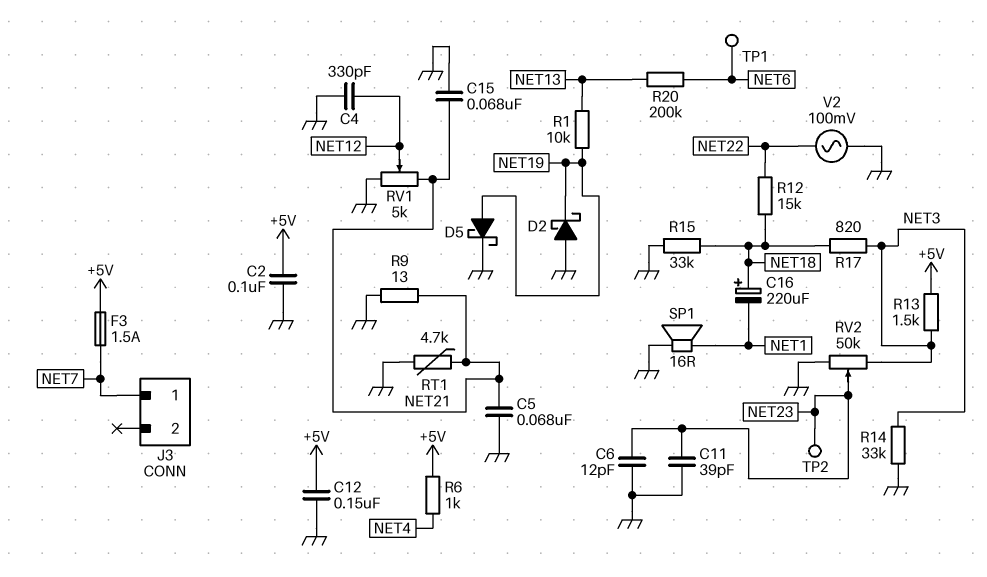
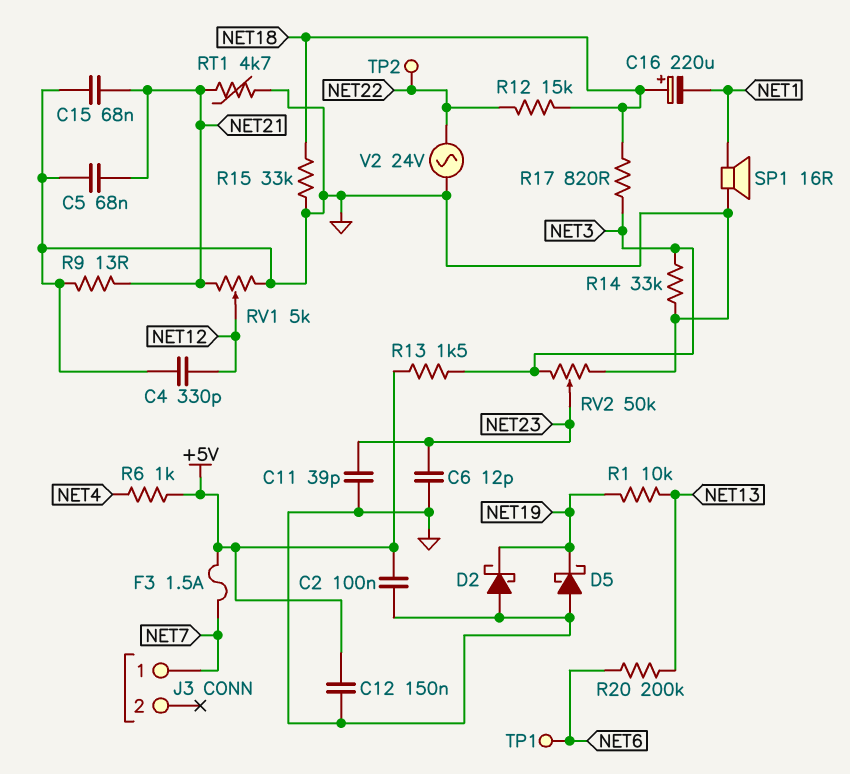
D5: schottky (A NET19, K GND) -> schottky (A GND, K NET19)
TP2: test point (NET23) -> test point (NET22)
V2: AC 100mV (GND, NET22) -> AC 24V (GND, NET22)

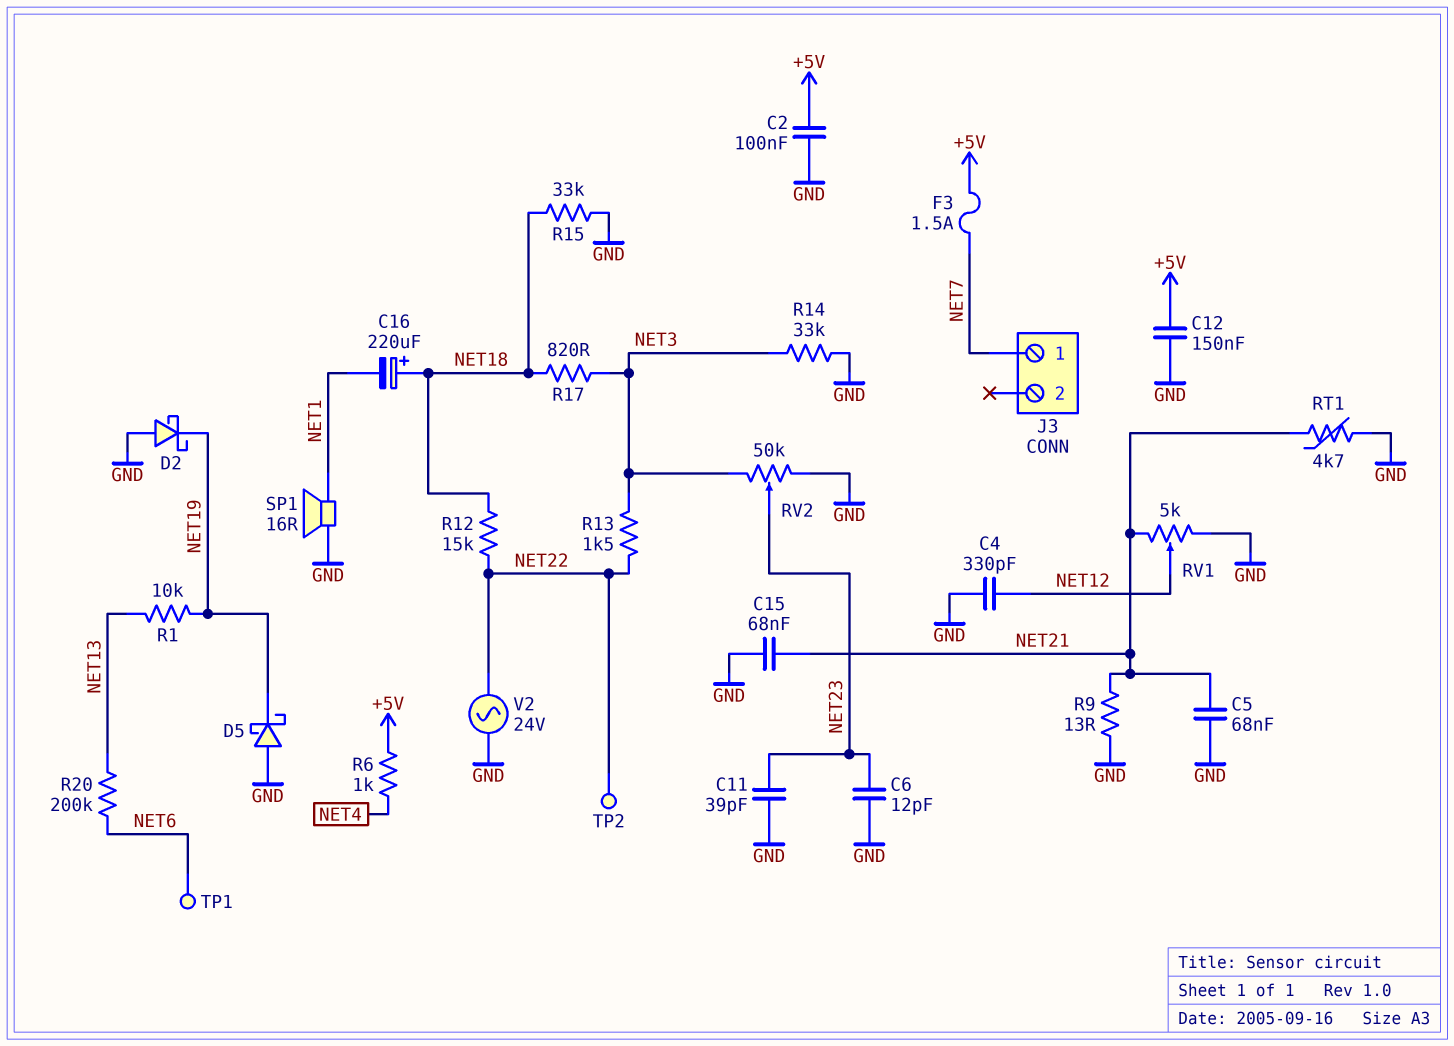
R13: 1.5k (+5V, NET3) -> 1.5k (NET3, NET22)

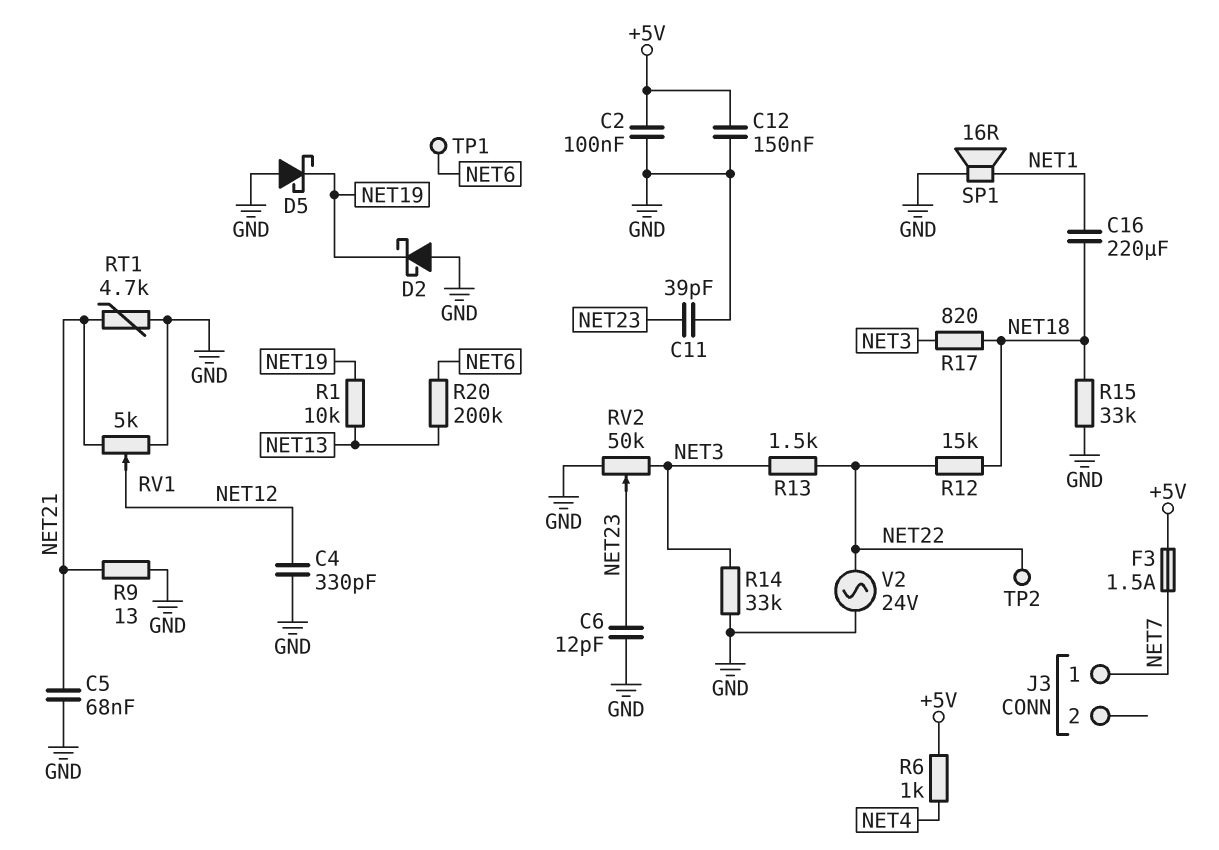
C15: 68nF (GND, NET21) -> none
C16: 220uF (plus NET18, minus NET1) -> 220uF (NET1, NET18)

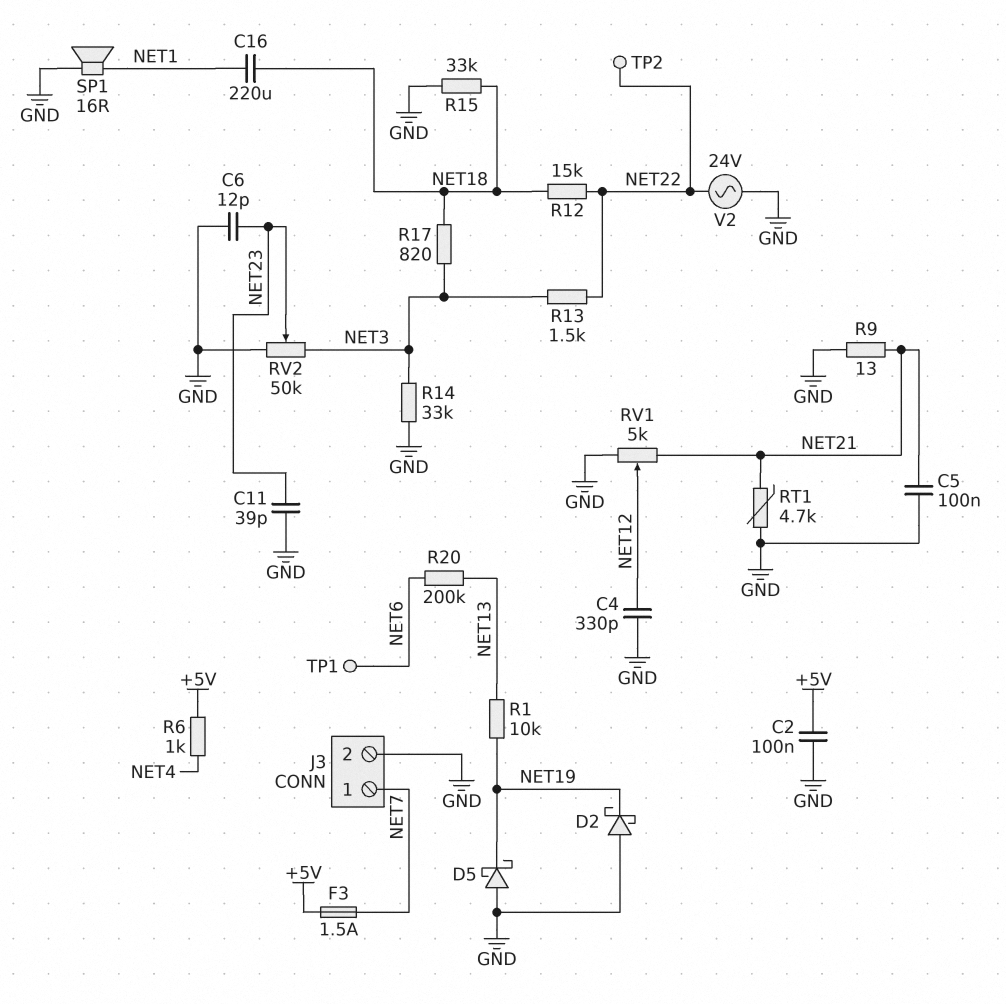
C5: 68nF (GND, NET21) -> 100nF (GND, NET21)
C12: 150nF (+5V, GND) -> none
J3 pin 2: none -> GND

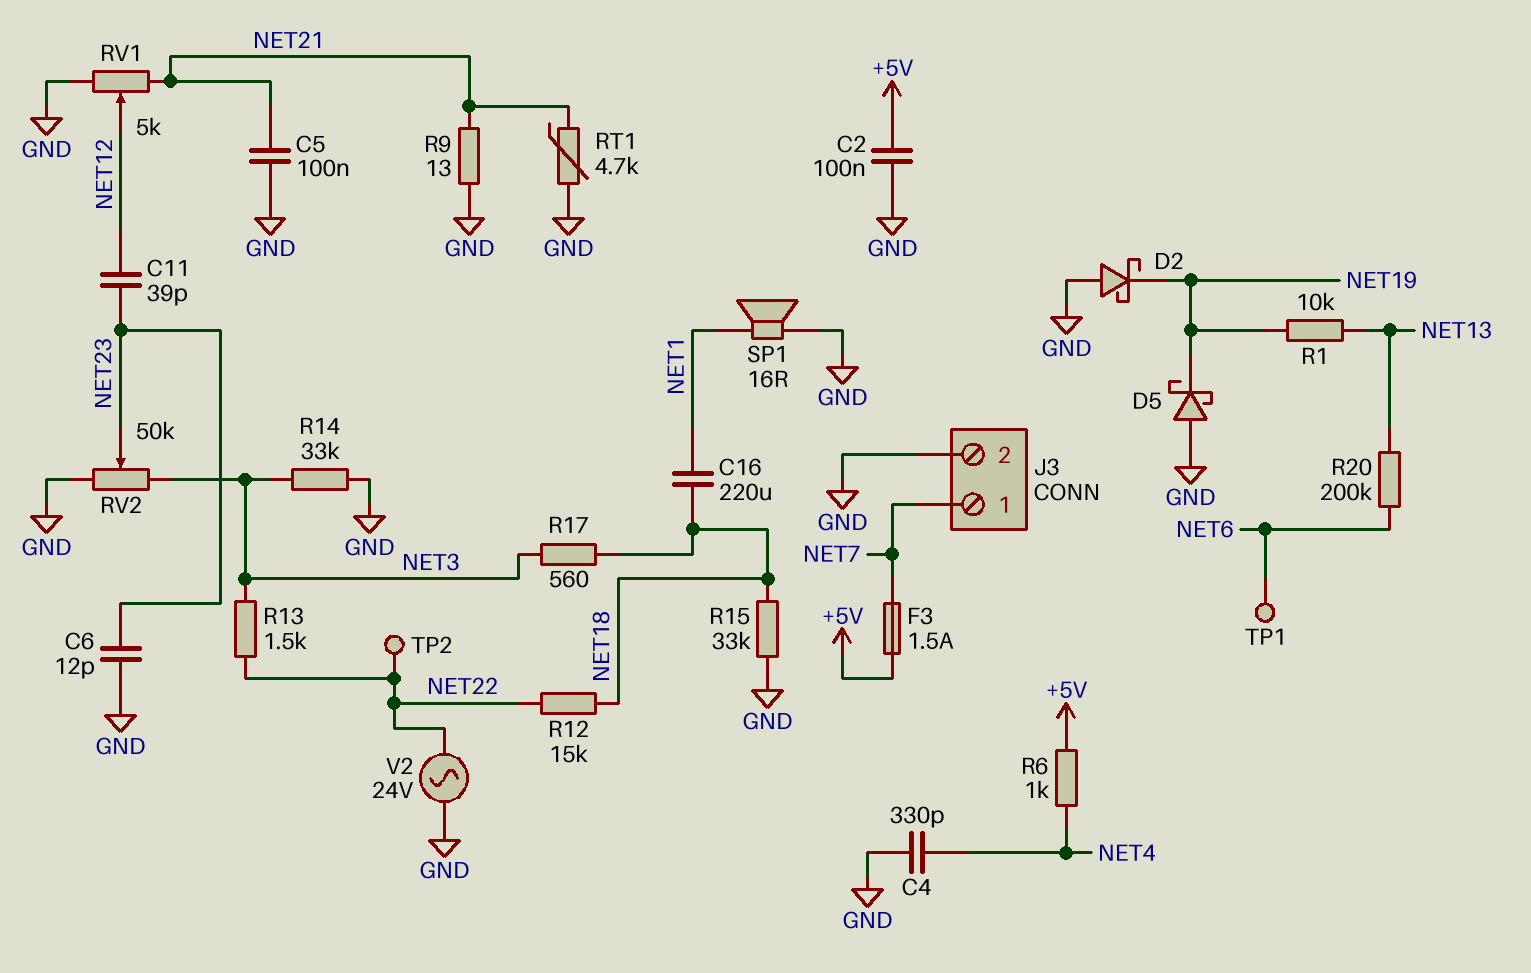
C4: 330pF (GND, NET12) -> 330pF (GND, NET4)
C11: 39pF (GND, NET23) -> 39pF (NET12, NET23)
R17: 820 (NET3, NET18) -> 560 (NET3, NET18)

